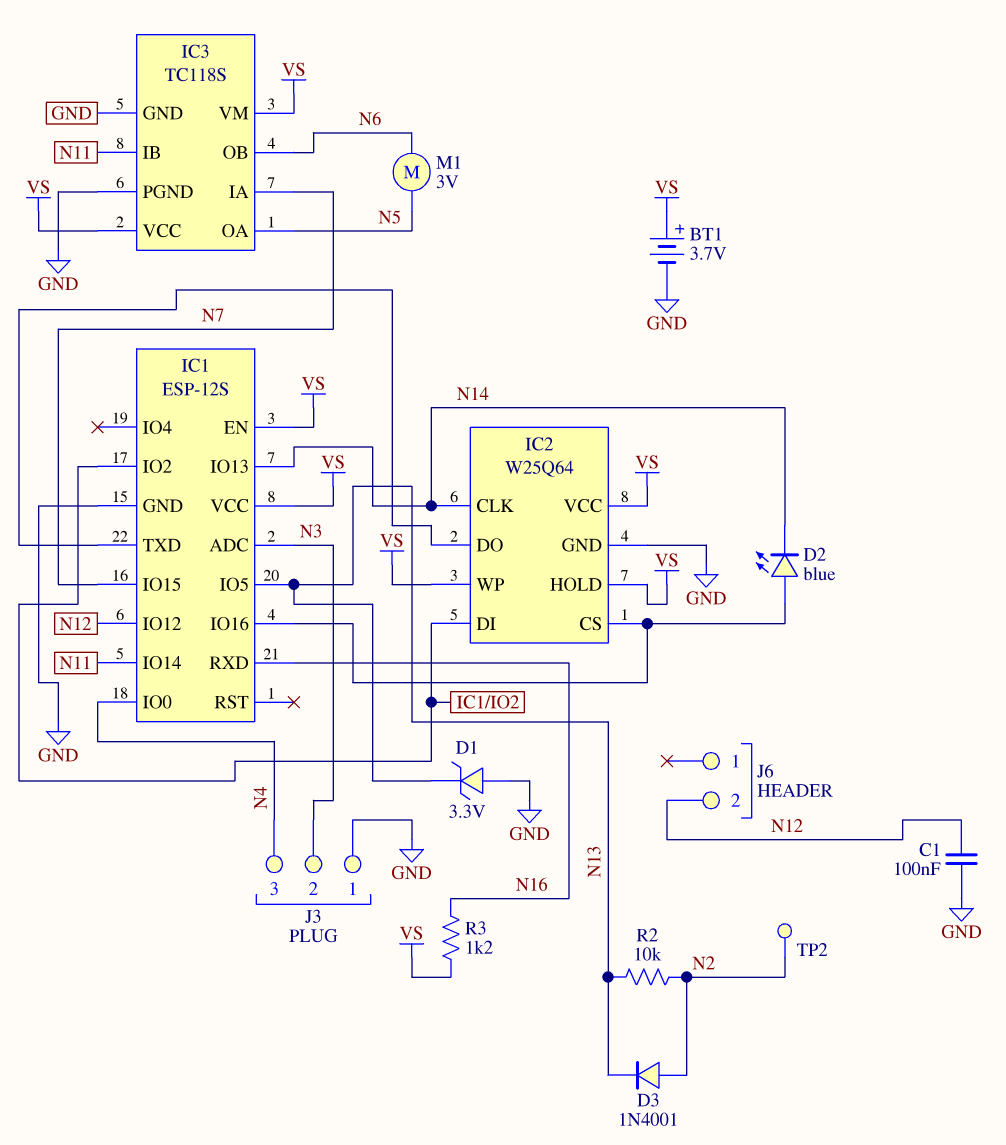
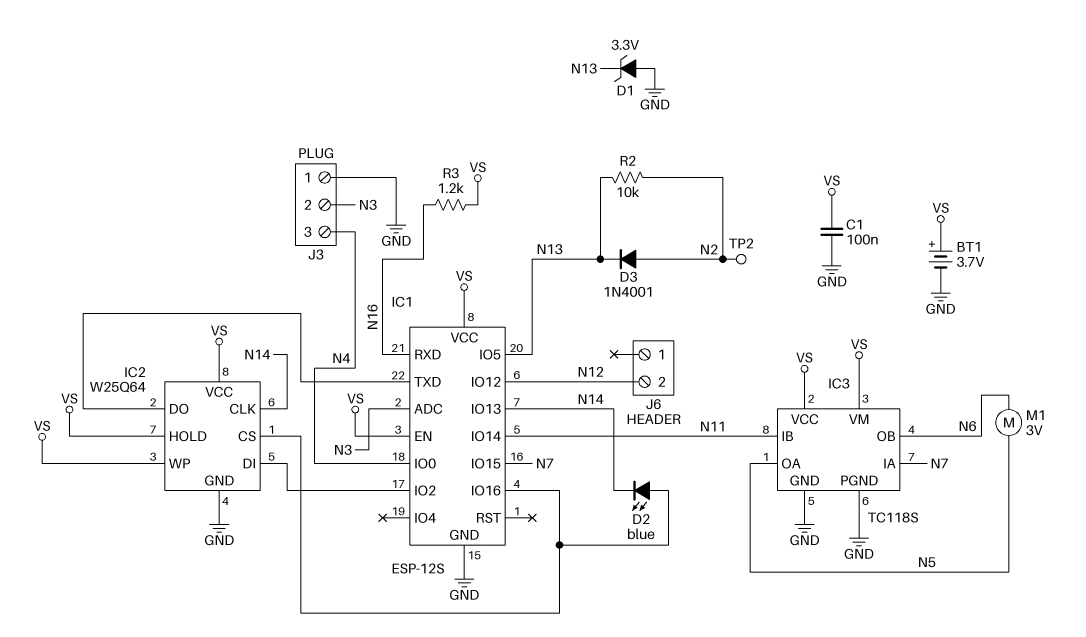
C1: 100nF (GND, N12) -> 100nF (GND, VS)

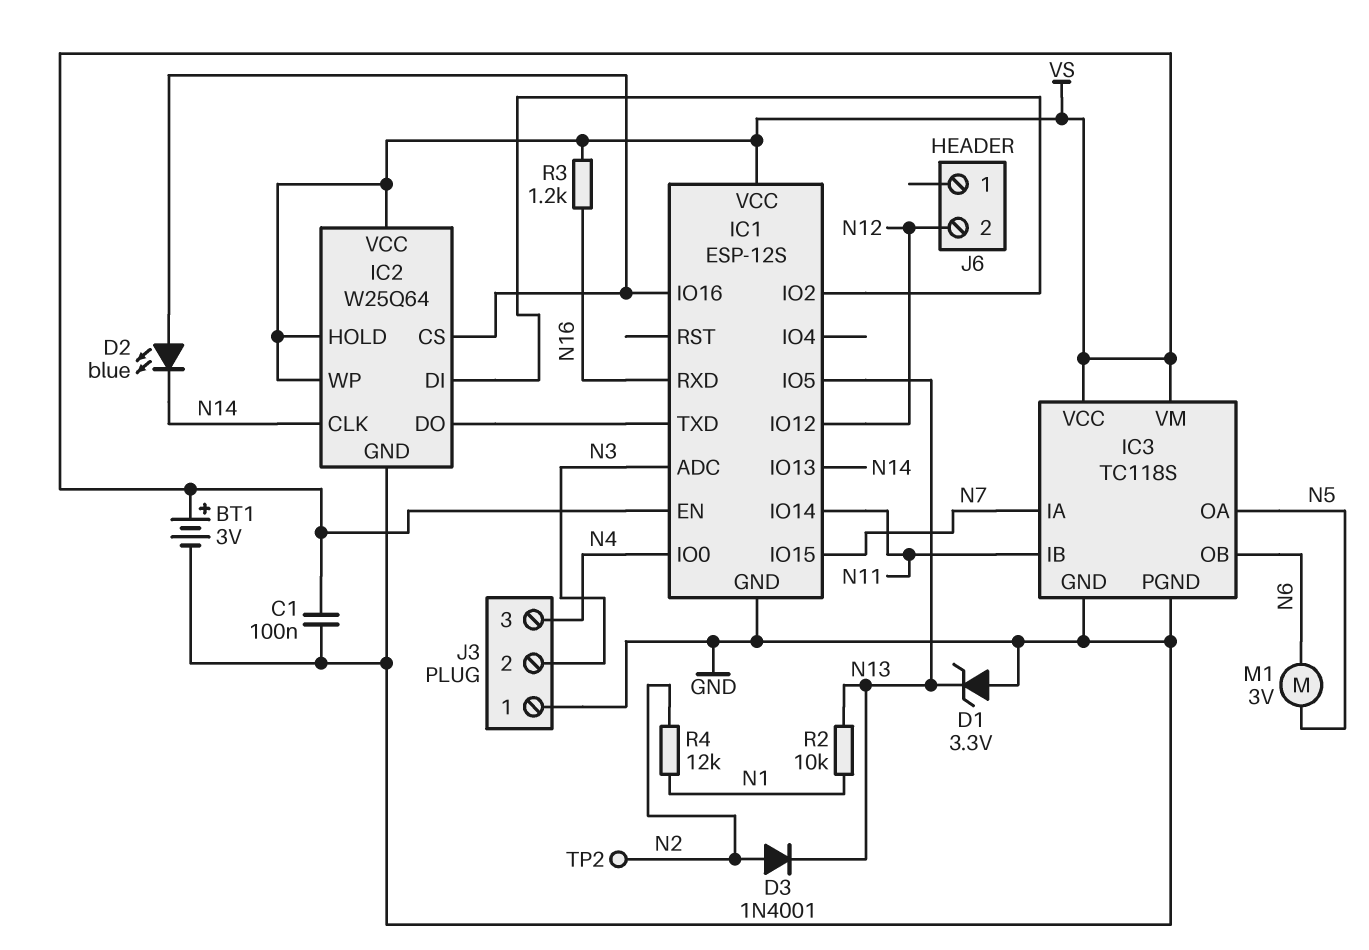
BT1: 3.7V (plus VS, minus GND) -> 3V (plus VS, minus GND)
R2: 10k (N2, N13) -> 10k (N1, N13)
R4: none -> 12k (N1, N2)

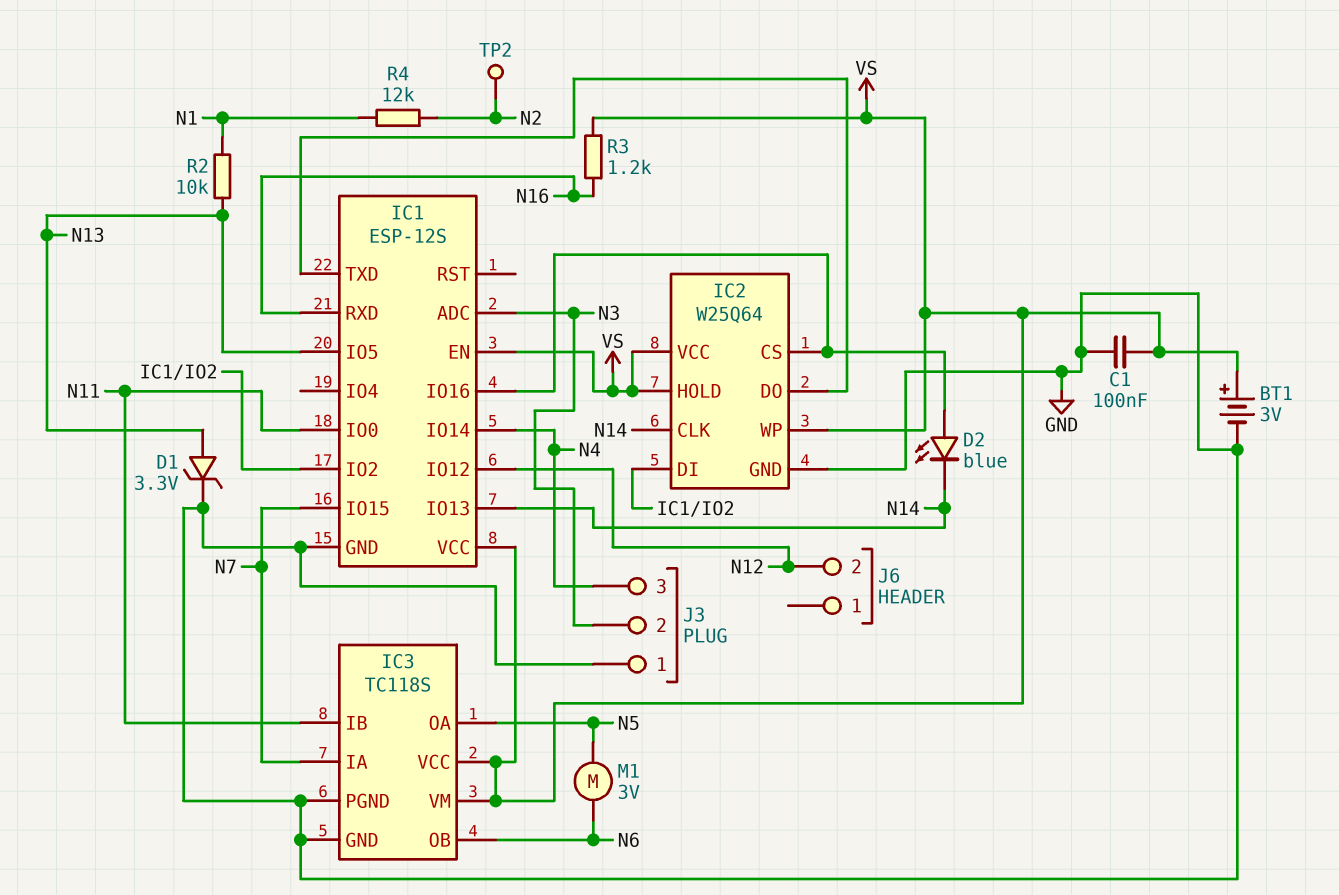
D1: zener 3.3V (A GND, K N13) -> zener 3.3V (A N13, K GND)
D3: diode 1N4001 (A N2, K N13) -> none
IC1 pin IO0: N4 -> N11
IC1 pin IO14: N11 -> N4

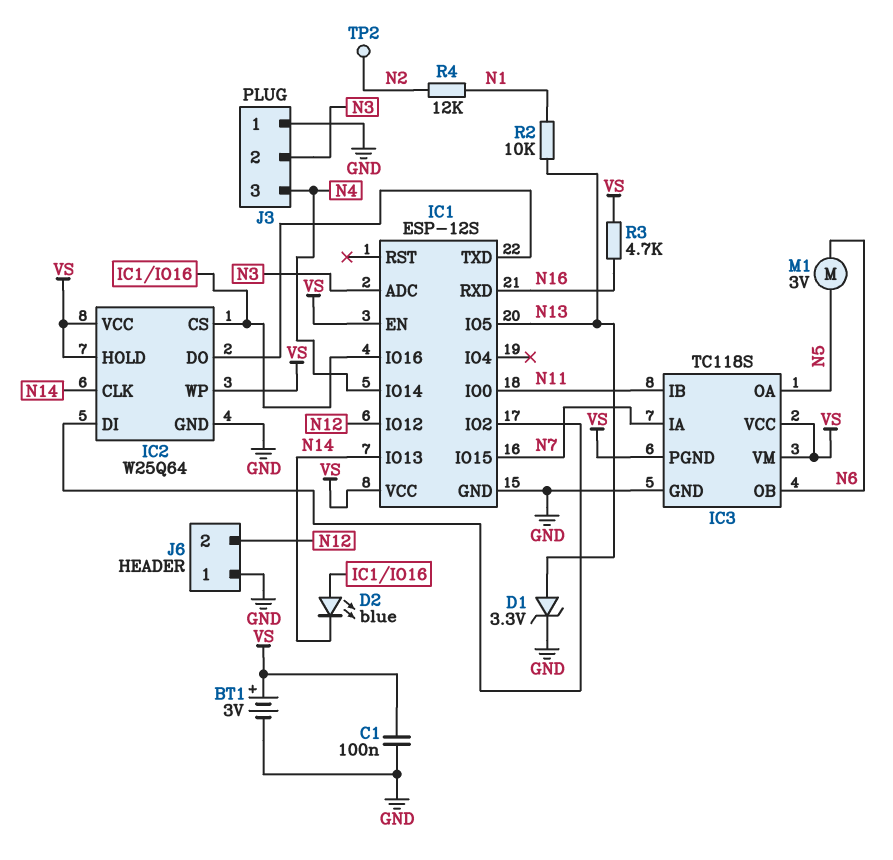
IC3 pin PGND: GND -> VS
J6 pin 1: none -> GND
R3: 1.2k (N16, VS) -> 4.7k (N16, VS)

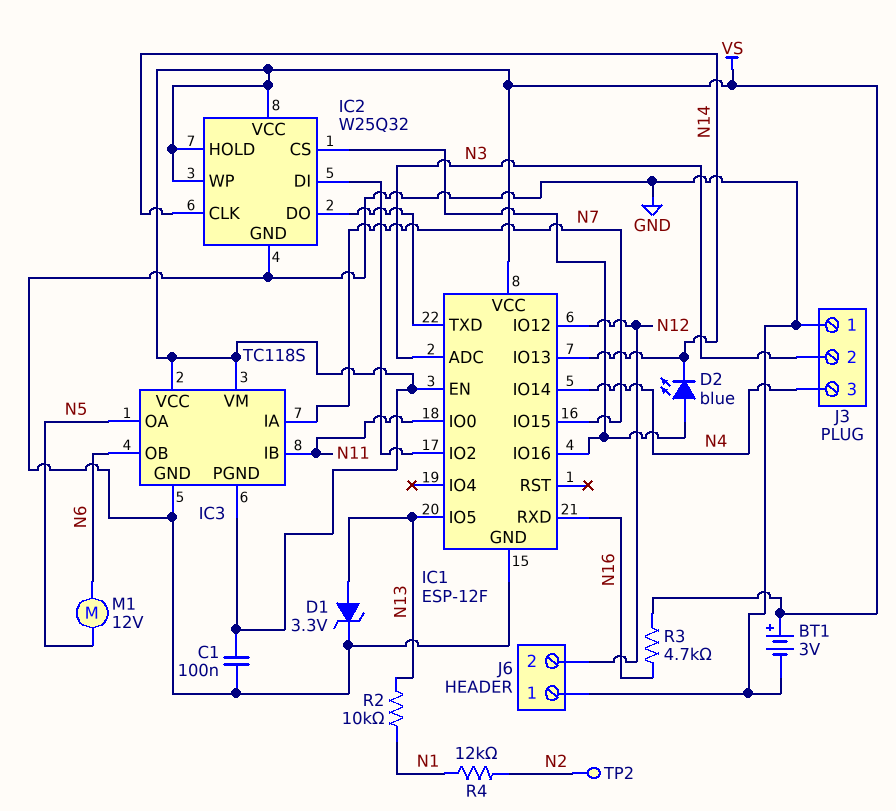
IC1: ESP-12S -> ESP-12F
IC2: W25Q64 -> W25Q32
M1: motor 3V (N5, N6) -> motor 12V (N5, N6)

